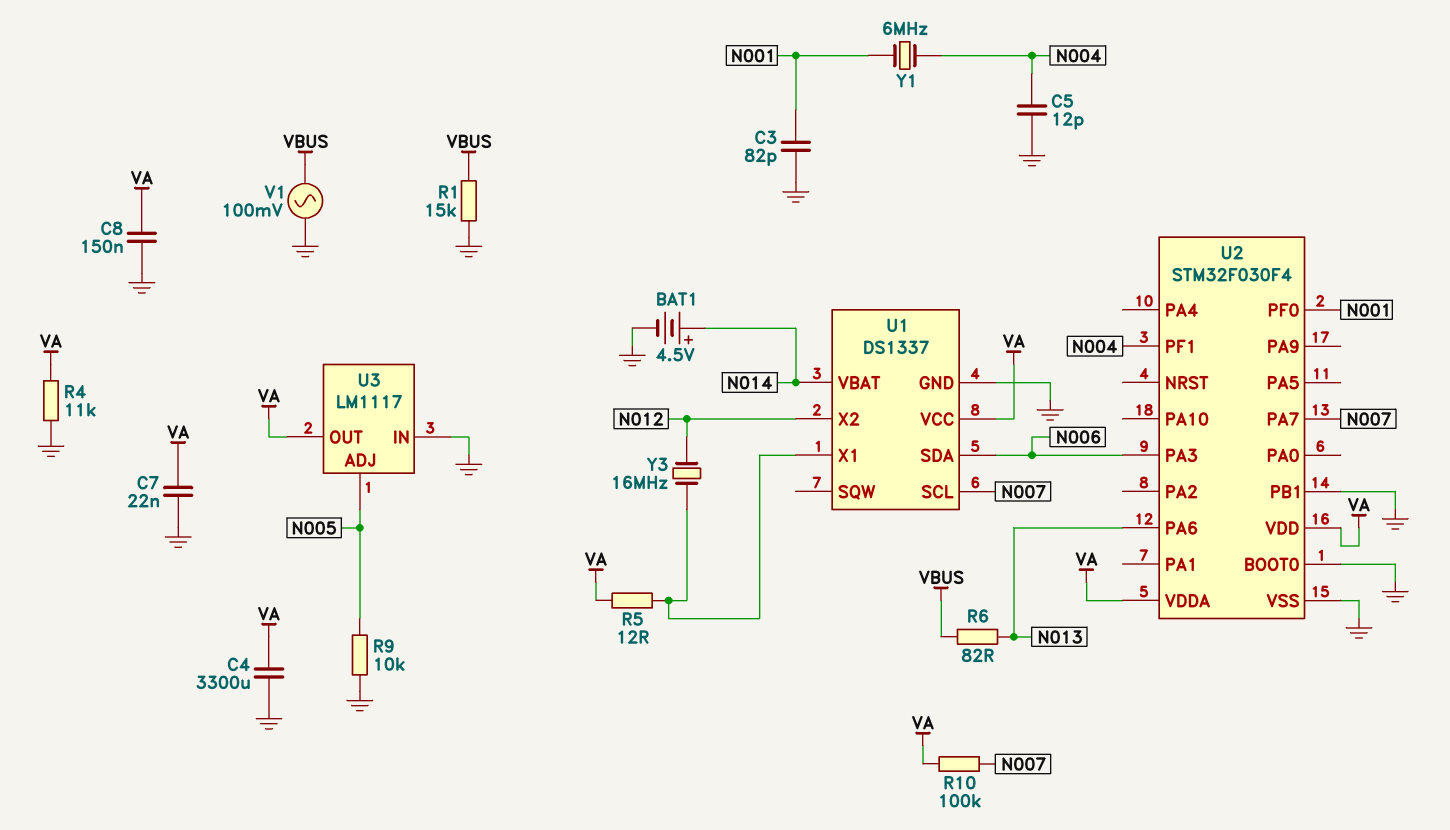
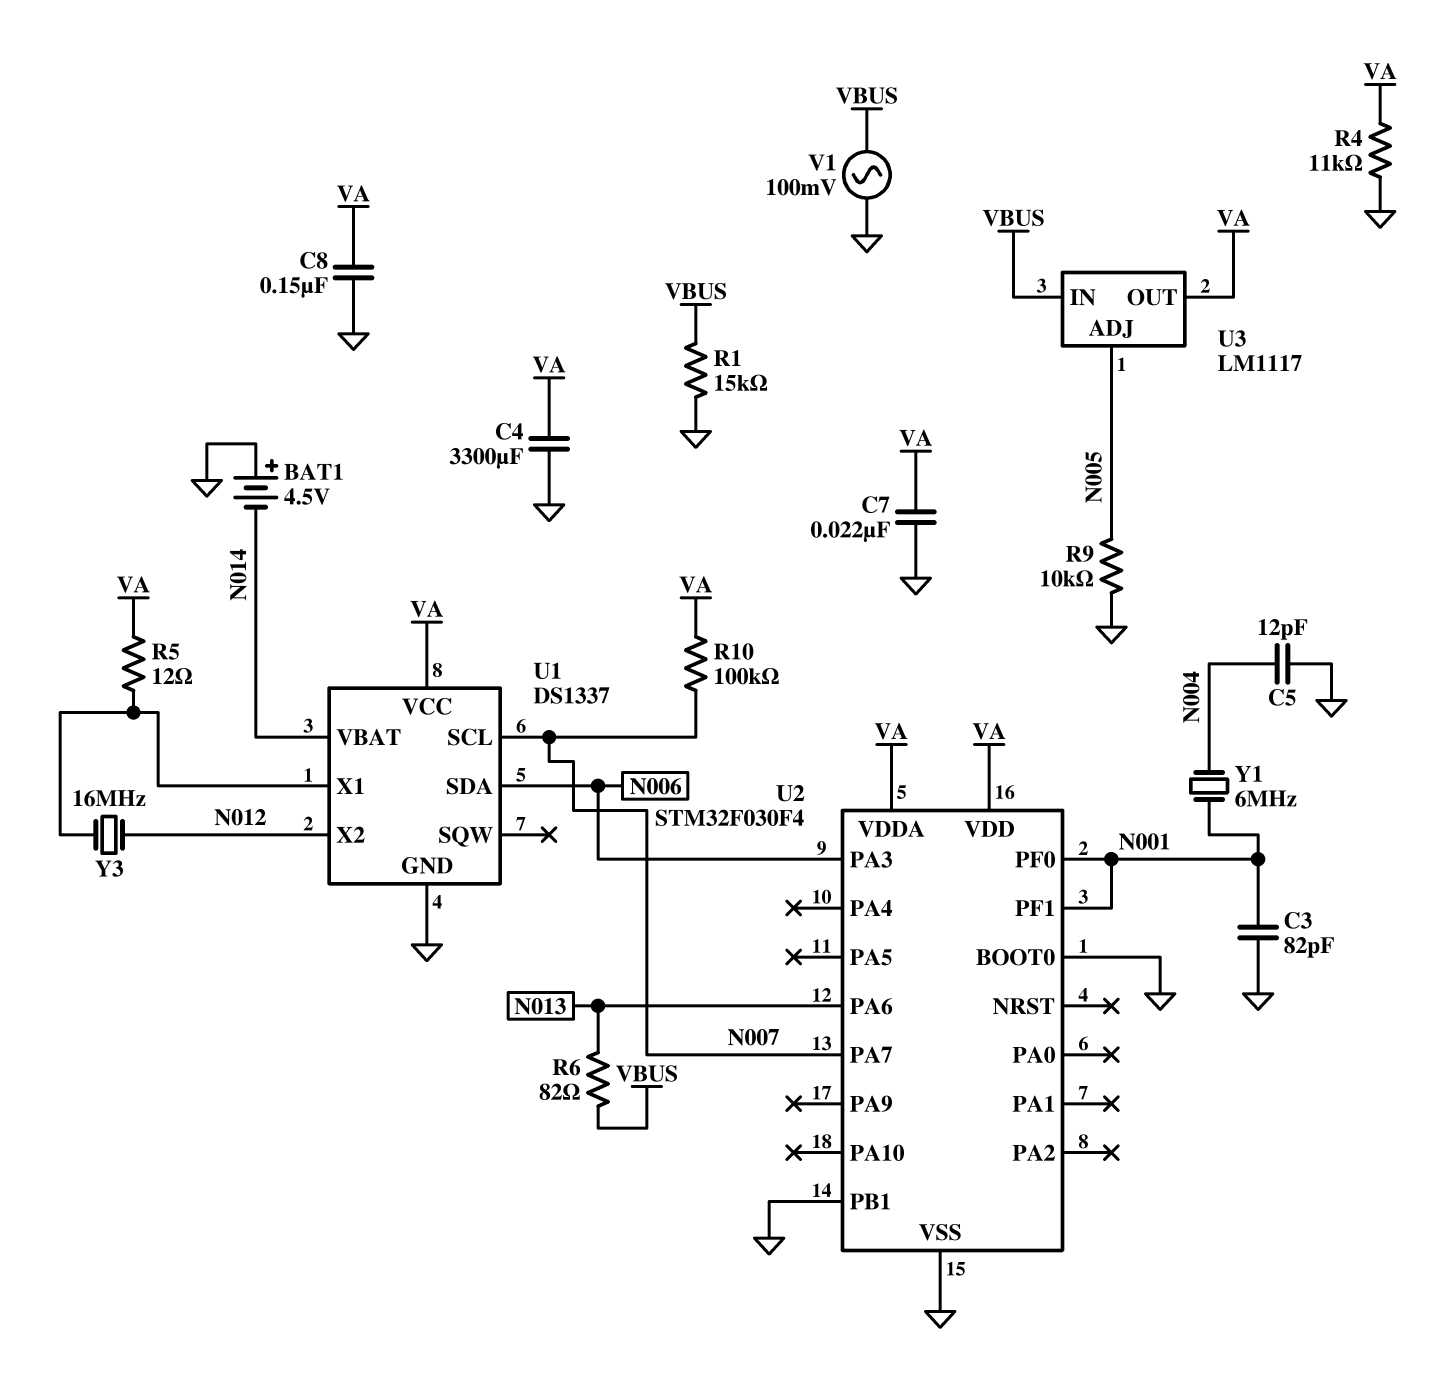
BAT1: 4.5V (plus N014, minus GND) -> 4.5V (plus GND, minus N014)
U2 pin PF1: N004 -> N001
U3 pin IN: GND -> VBUS

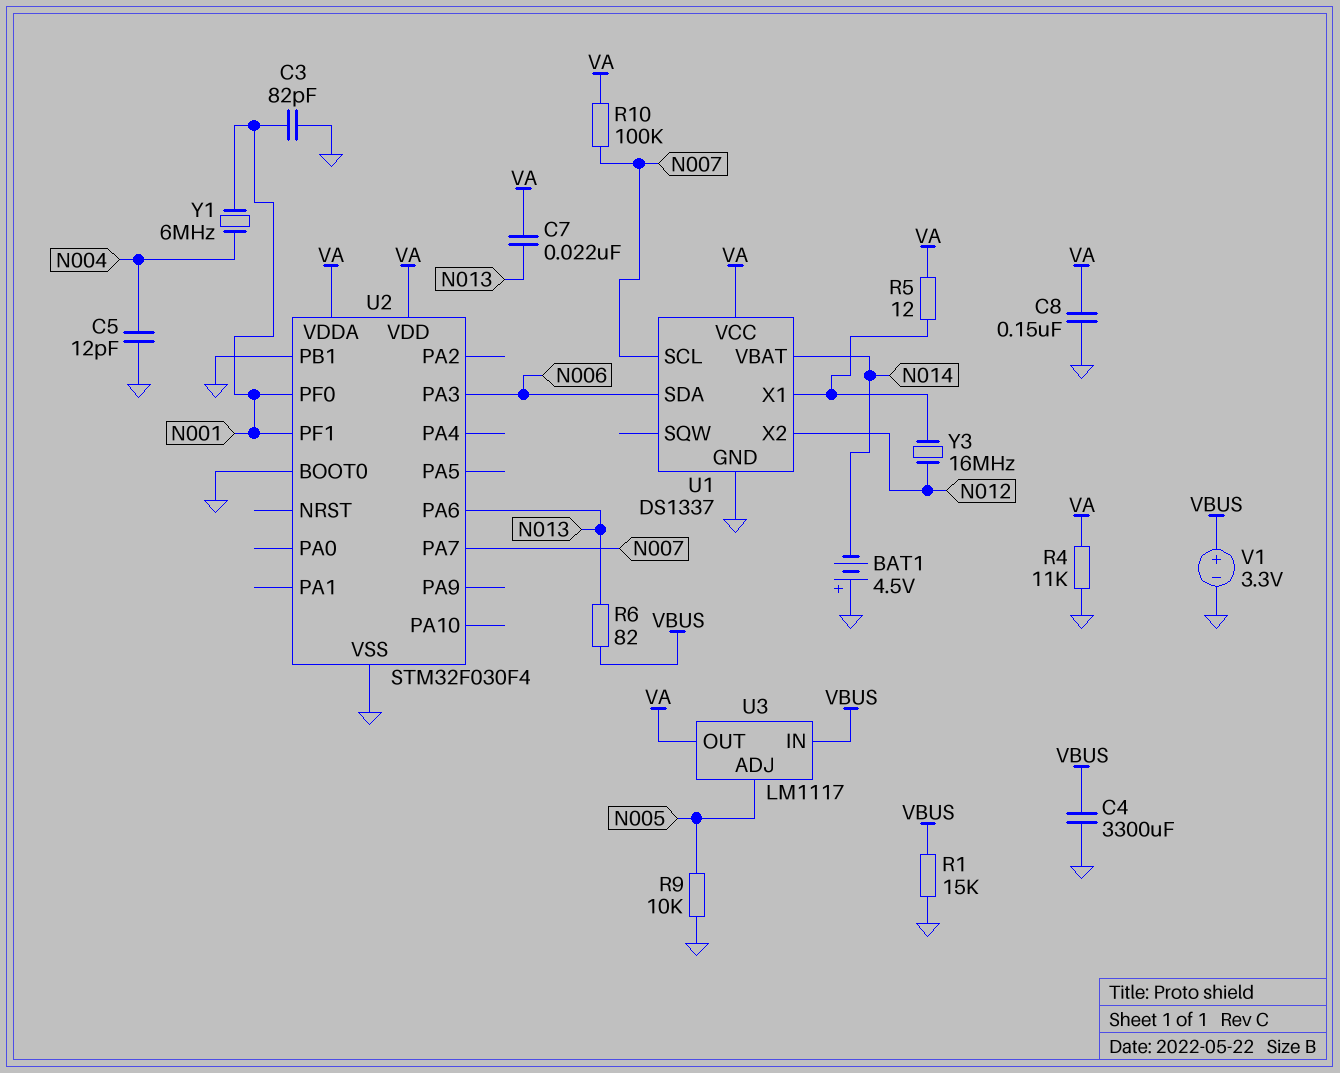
C4: 3300uF (GND, VA) -> 3300uF (GND, VBUS)
C7: 22nF (GND, VA) -> 22nF (N013, VA)
V1: AC 100mV (GND, VBUS) -> 3.3V (plus VBUS, minus GND)

